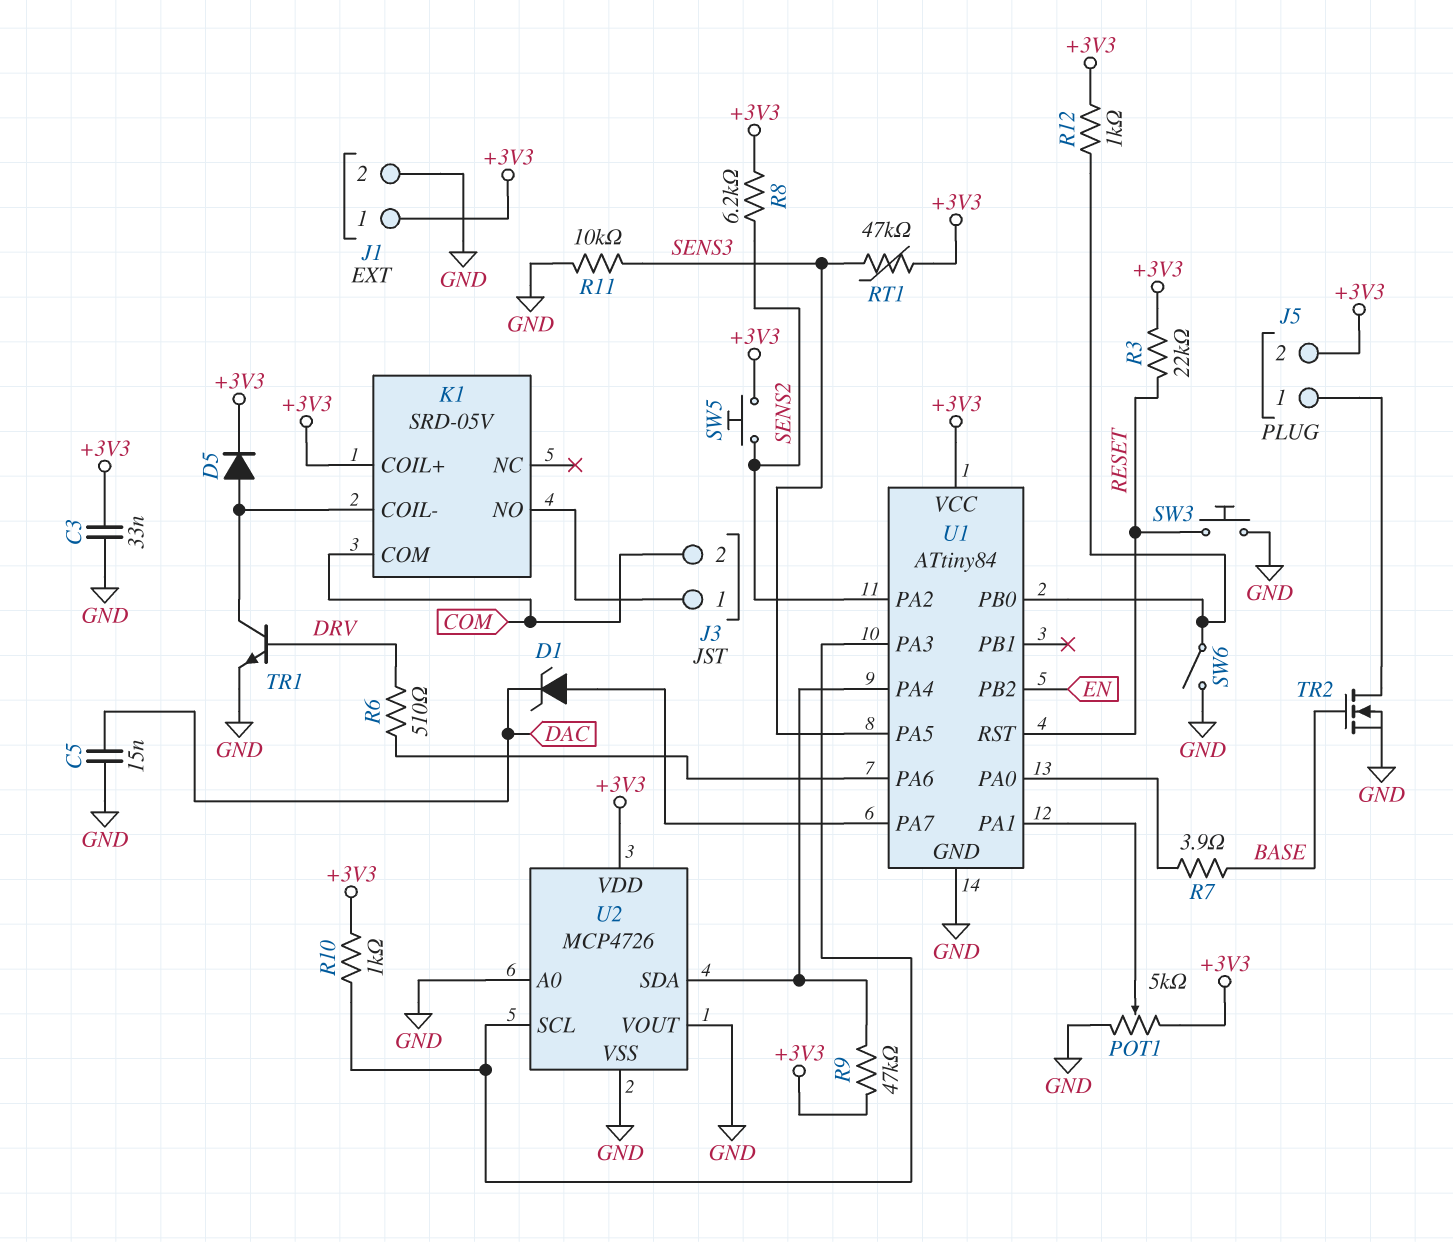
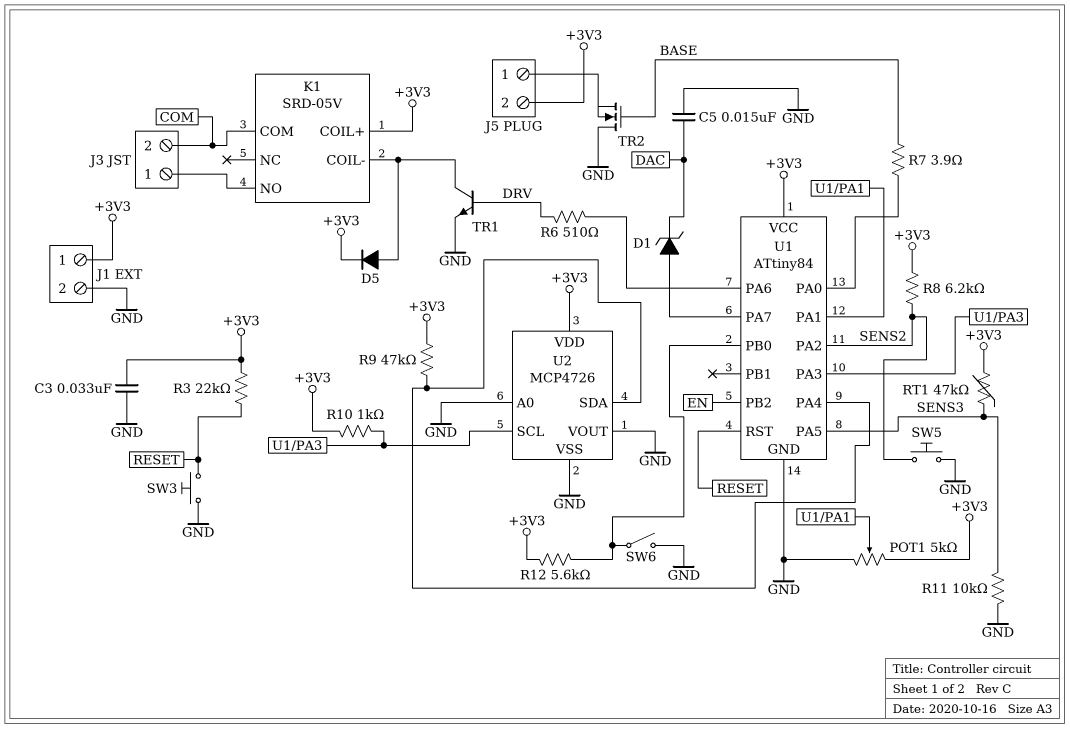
R12: 1k (+3V3, U1/PB0) -> 5.6k (+3V3, U1/PB0)
SW5: button (+3V3, SENS2) -> button (GND, SENS2)
TR2: NMOS (G BASE, D J5/1, S GND) -> NMOS (G BASE, D GND, S J5/1)

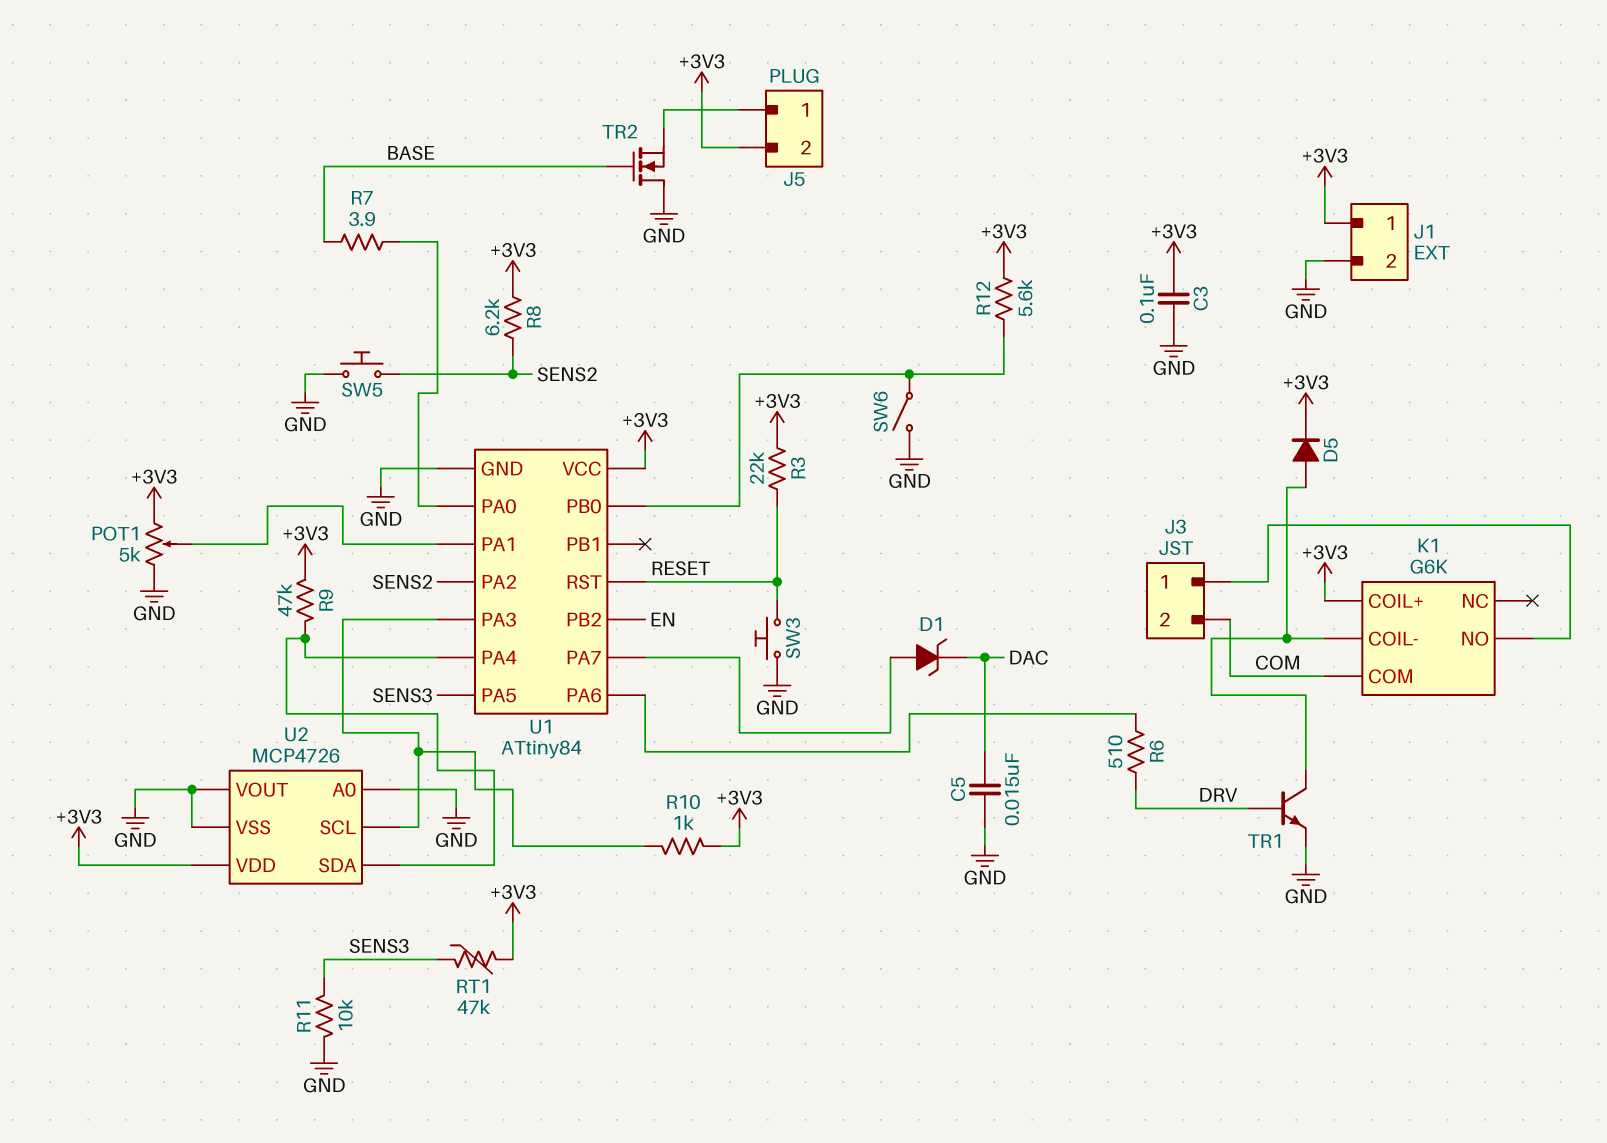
C3: 33nF (+3V3, GND) -> 100nF (+3V3, GND)
K1: SRD-05V -> G6K

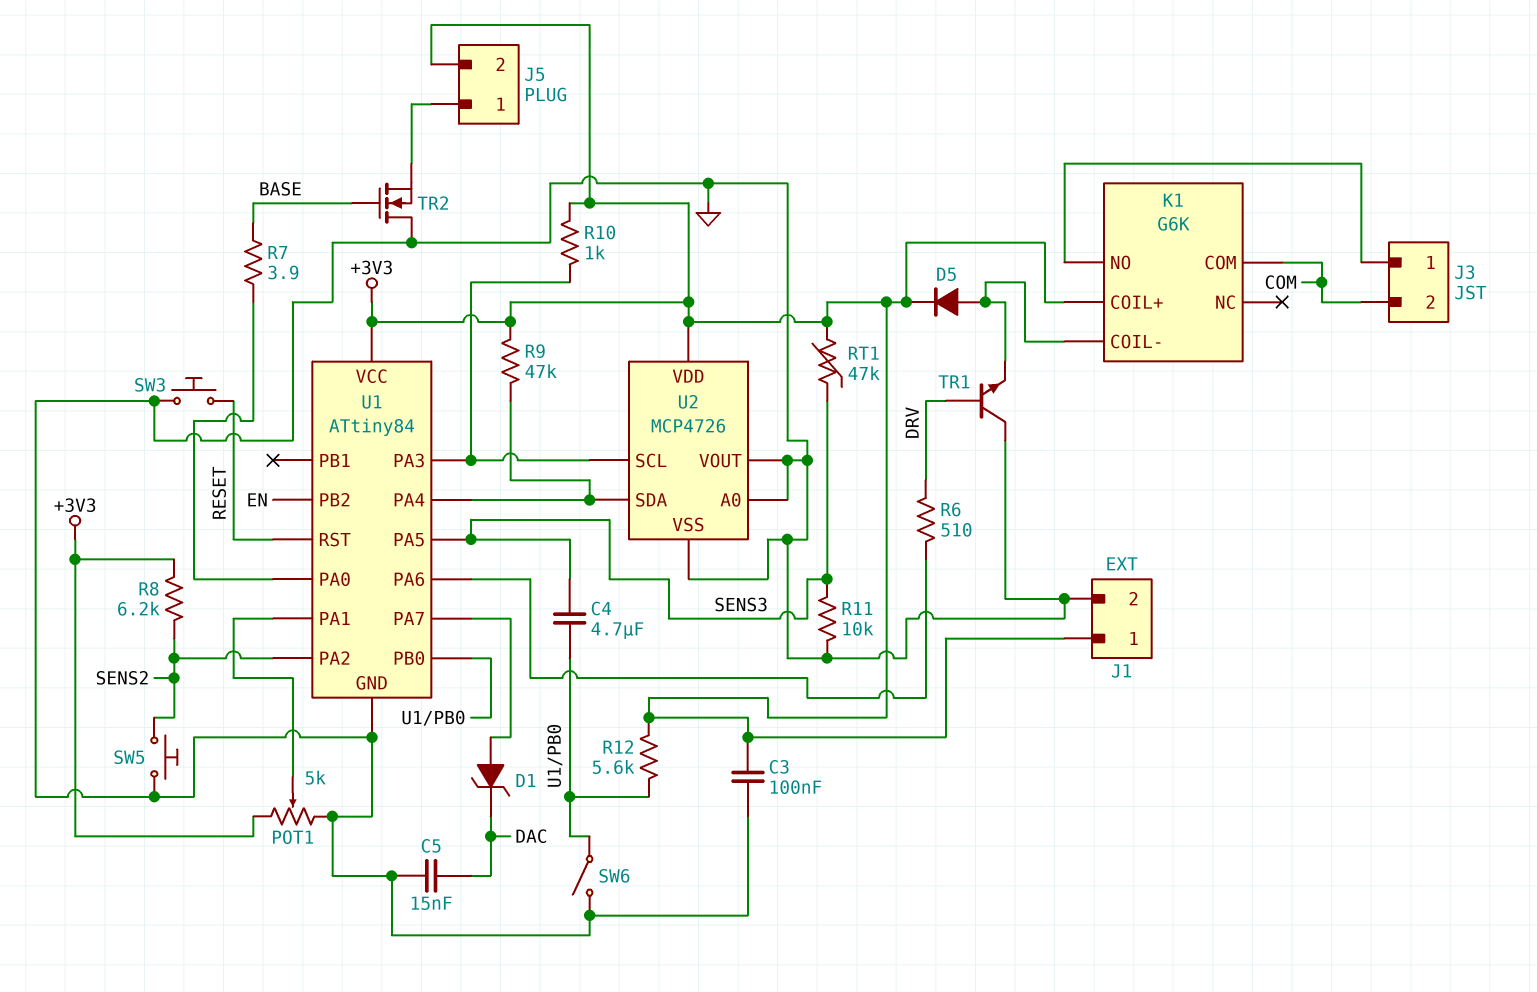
C4: none -> 4.7uF (SENS3, U1/PB0)
R3: 22k (+3V3, RESET) -> none
TR1: NPN (B DRV, C K1/COIL-, E GND) -> NPN (B DRV, C GND, E K1/COIL-)

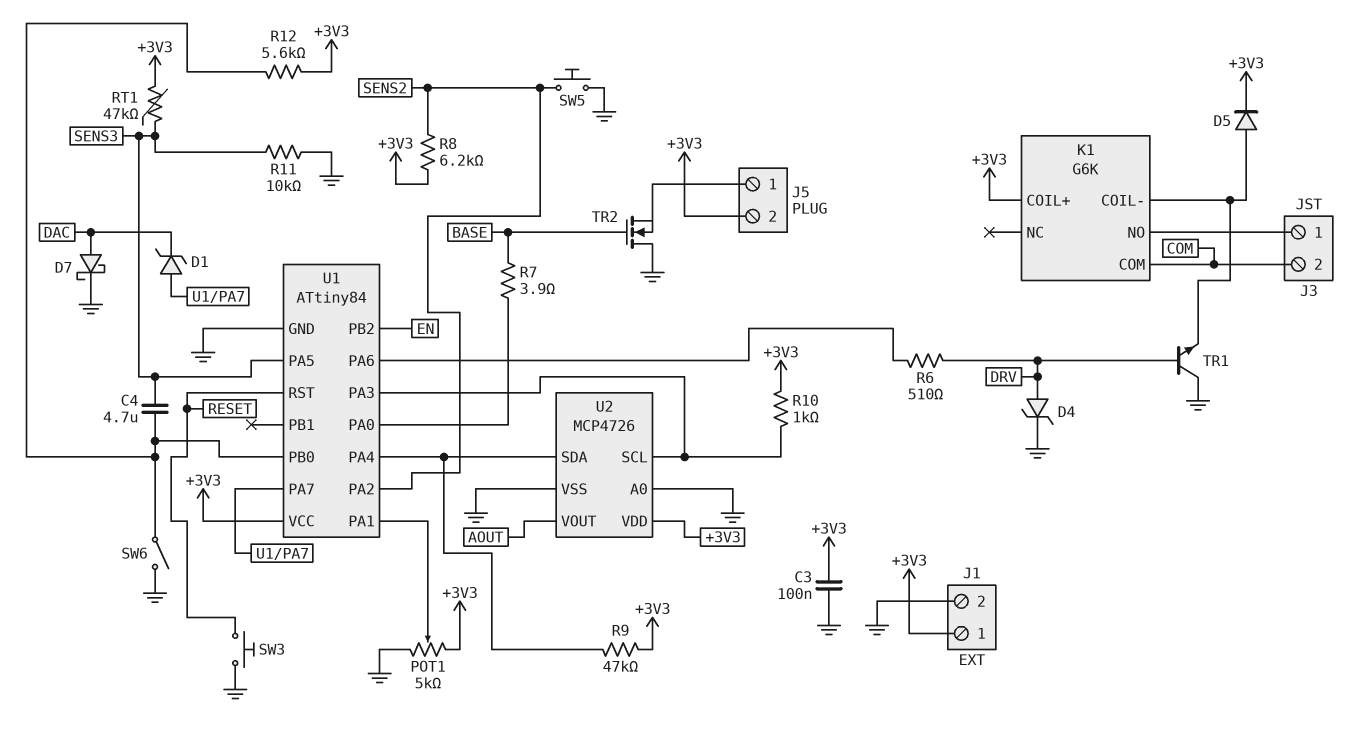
C5: 15nF (DAC, GND) -> none
D4: none -> zener (A DRV, K GND)
D7: none -> schottky (A DAC, K GND)
U2 pin VOUT: GND -> AOUT

